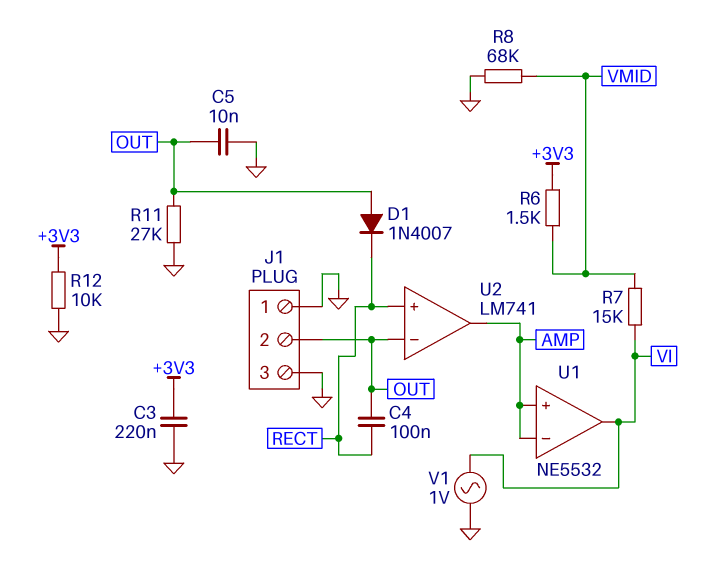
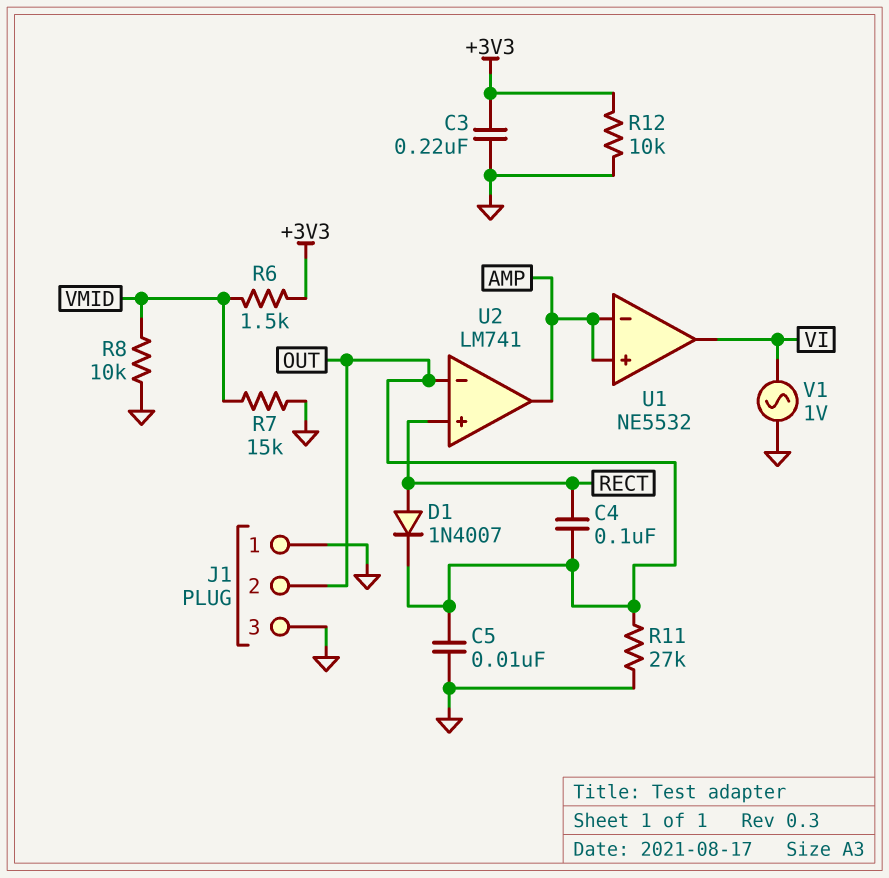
D1: diode 1N4007 (A OUT, K RECT) -> diode 1N4007 (A RECT, K OUT)
R7: 15k (VI, VMID) -> 15k (GND, VMID)
R8: 68k (GND, VMID) -> 10k (GND, VMID)

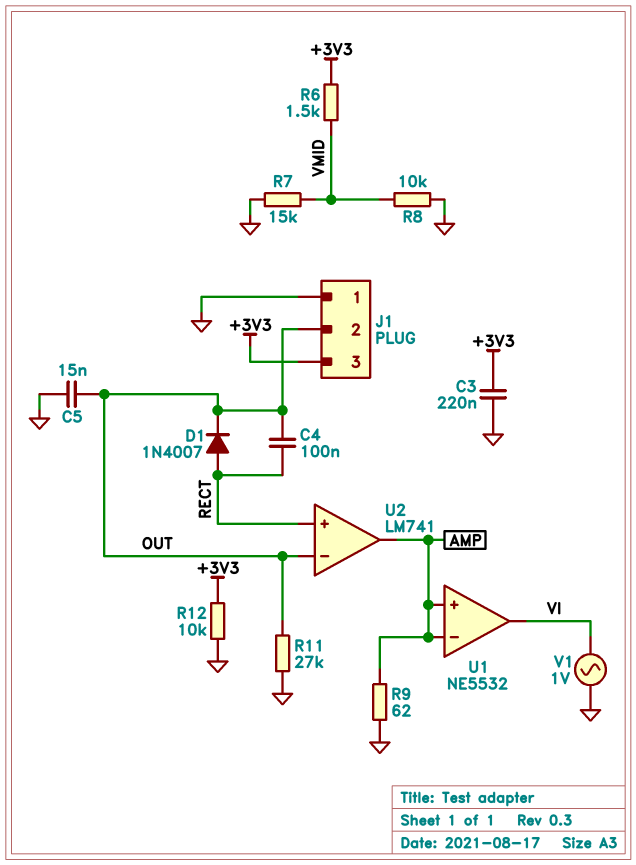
C5: 10nF (GND, OUT) -> 15nF (GND, OUT)
J1 pin 3: GND -> +3V3
R9: none -> 62 (AMP, GND)

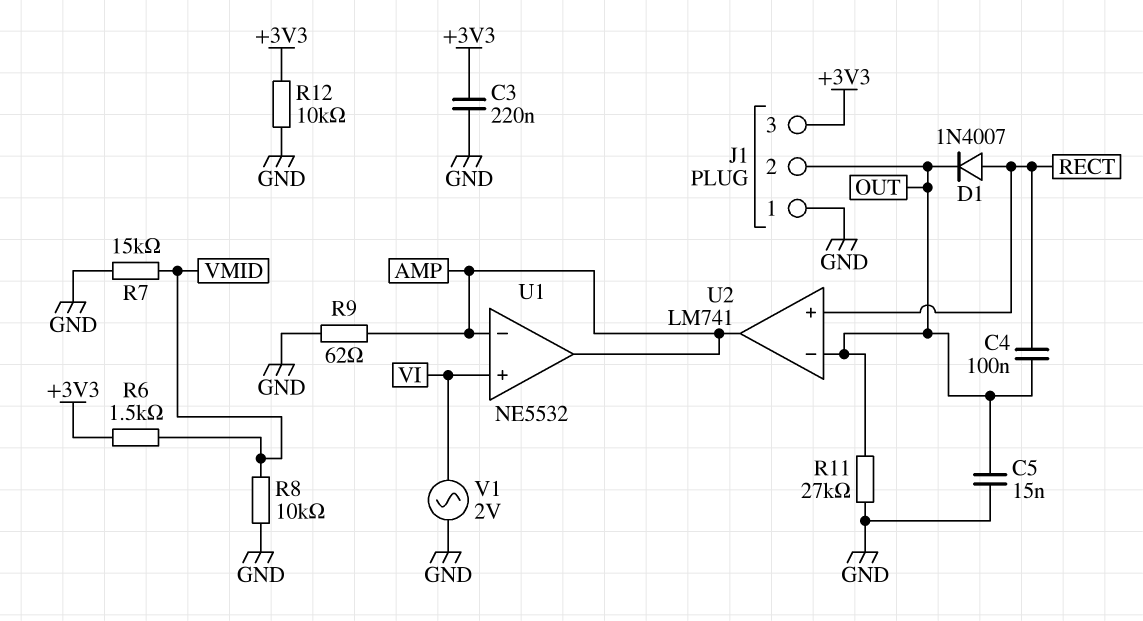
U1 pin in+: AMP -> VI
U1 pin out: VI -> AMP
V1: AC 1V (GND, VI) -> AC 2V (GND, VI)

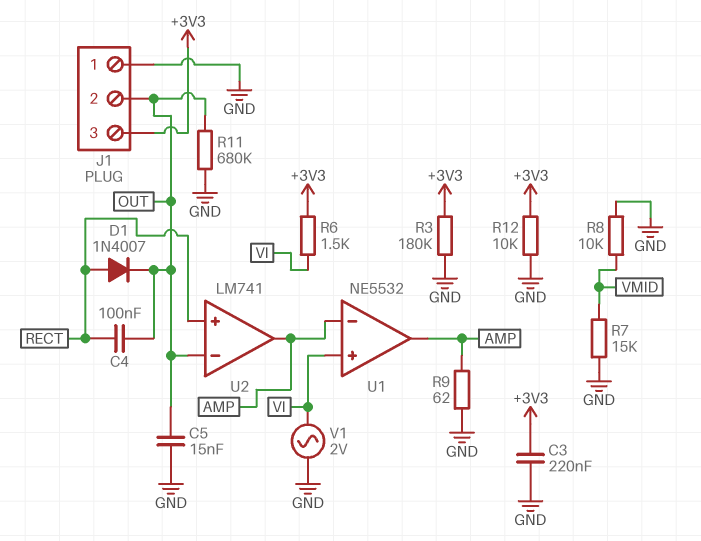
R3: none -> 180k (+3V3, GND)
R6: 1.5k (+3V3, VMID) -> 1.5k (+3V3, VI)
R11: 27k (GND, OUT) -> 680k (GND, OUT)

